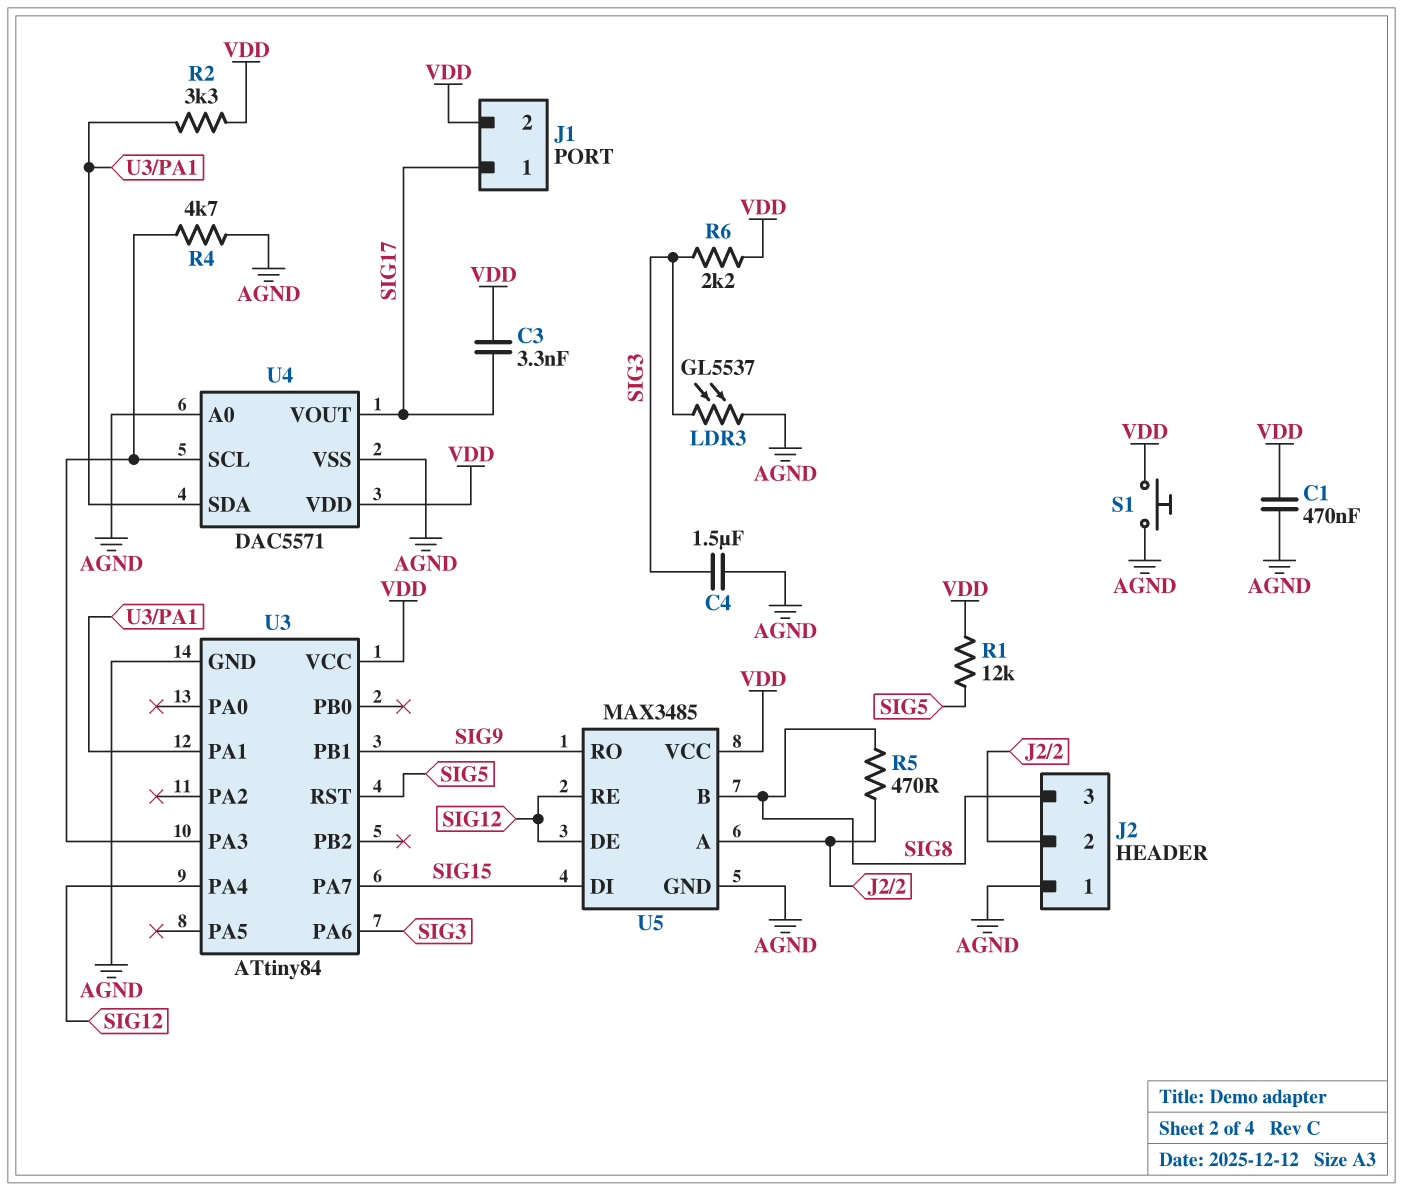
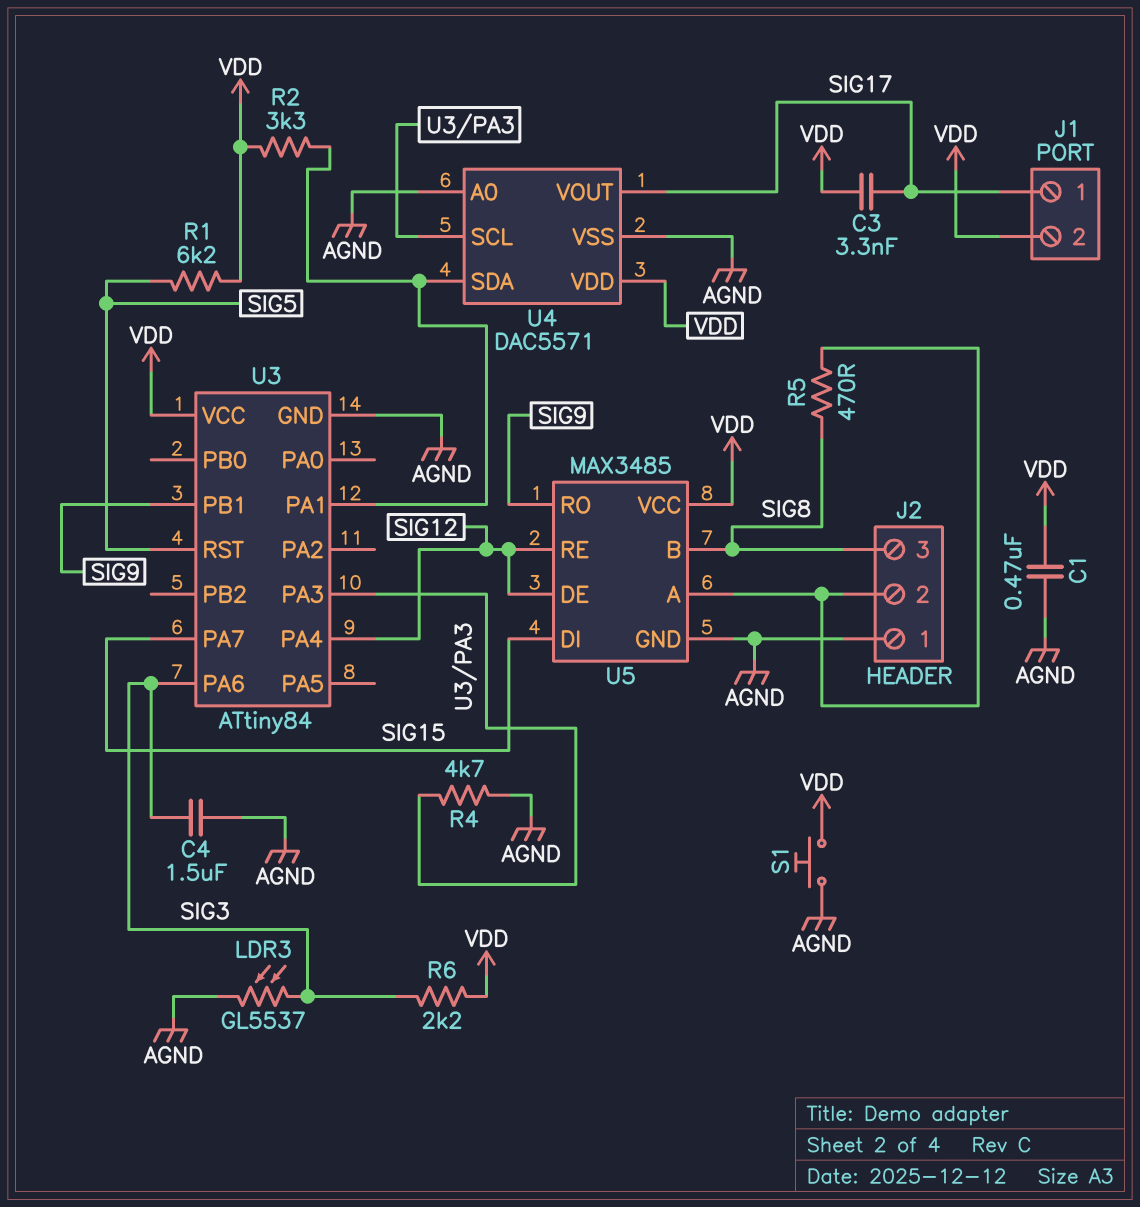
R1: 12k (SIG5, VDD) -> 6.2k (SIG5, VDD)

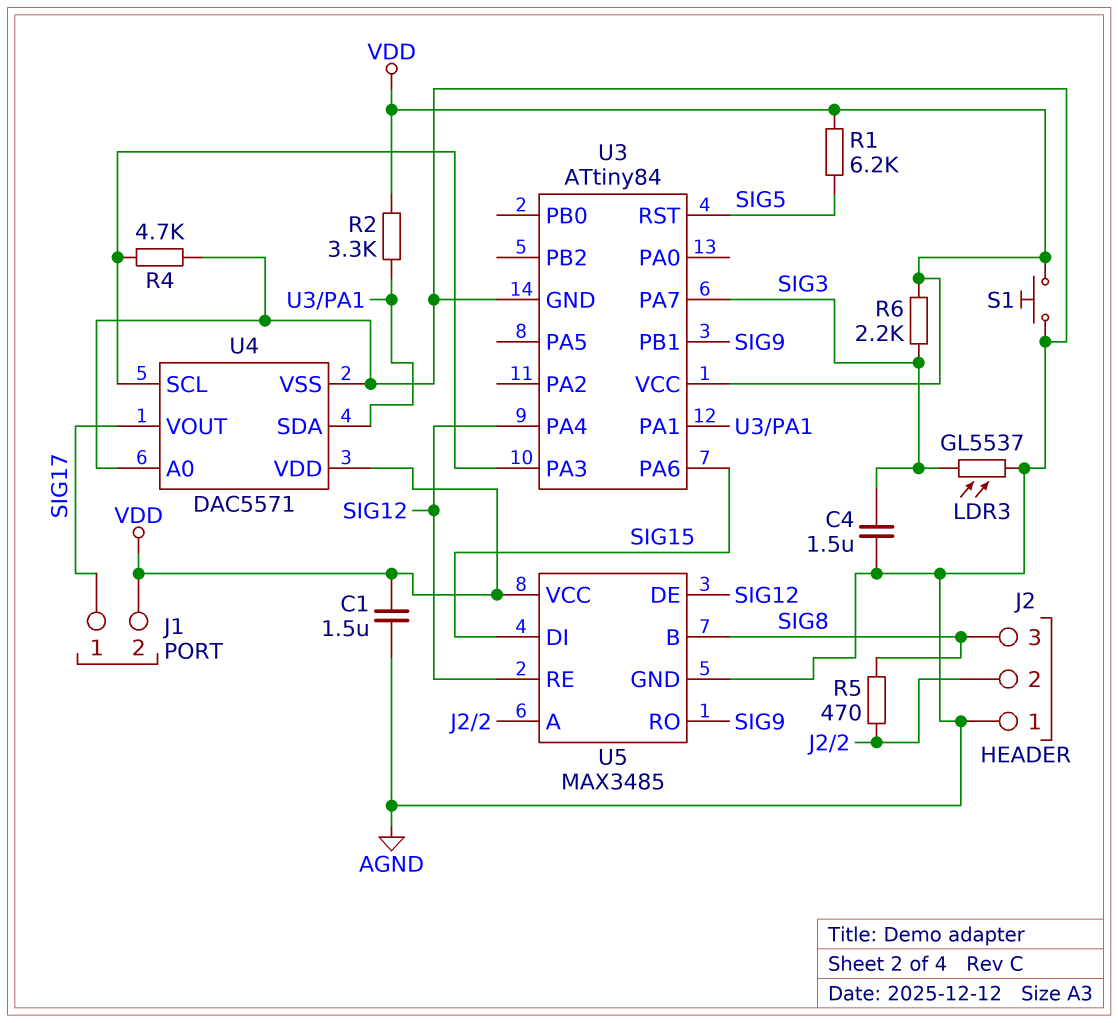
C1: 470nF (AGND, VDD) -> 1.5uF (AGND, VDD)
C3: 3.3nF (SIG17, VDD) -> none
U3 pin PA6: SIG3 -> SIG15
U3 pin PA7: SIG15 -> SIG3

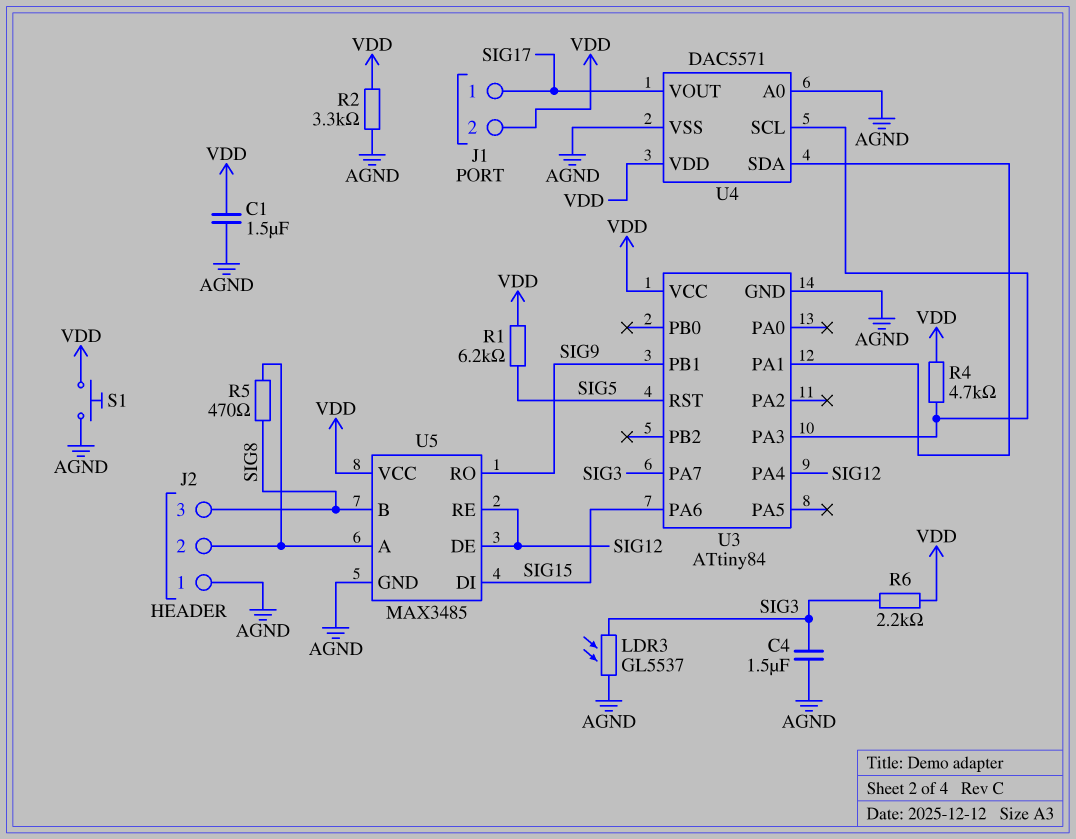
R2: 3.3k (U3/PA1, VDD) -> 3.3k (AGND, VDD)
R4: 4.7k (AGND, U3/PA3) -> 4.7k (U3/PA3, VDD)

